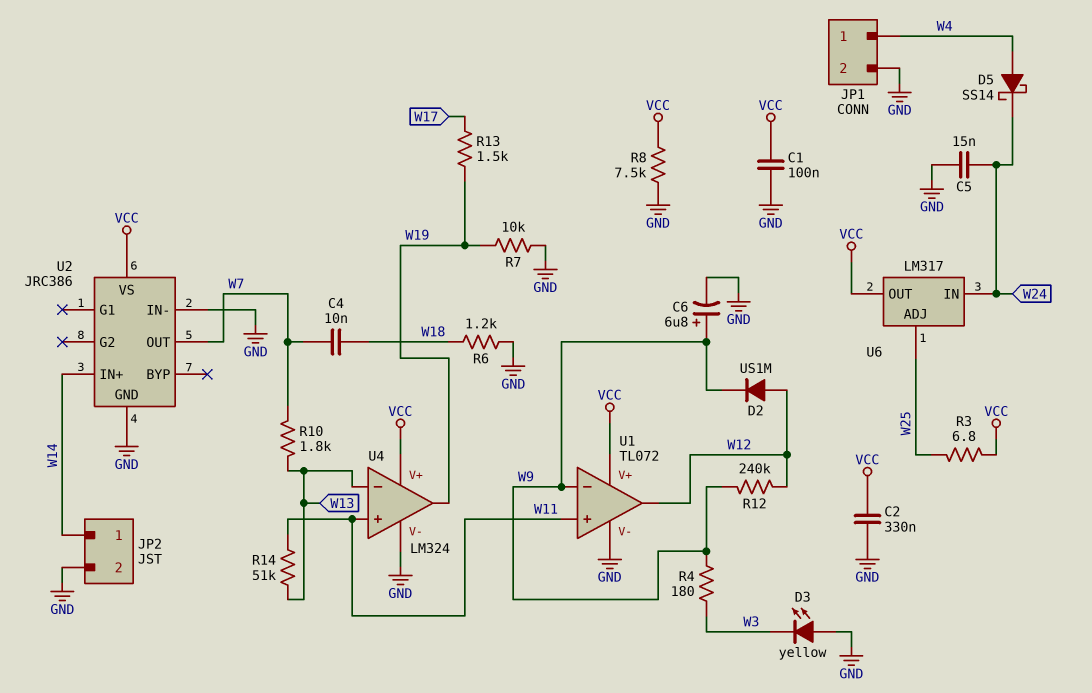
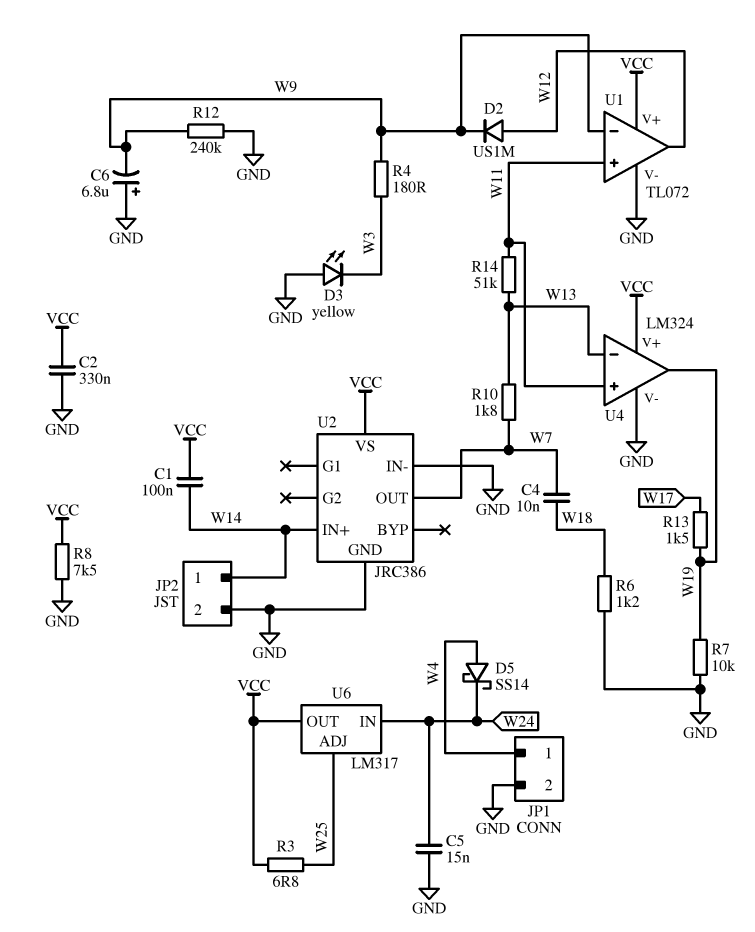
C1: 100nF (GND, VCC) -> 100nF (VCC, W14)
C6: 6.8uF (plus W9, minus GND) -> 6.8uF (plus GND, minus W9)
R12: 240k (W9, W12) -> 240k (GND, W9)

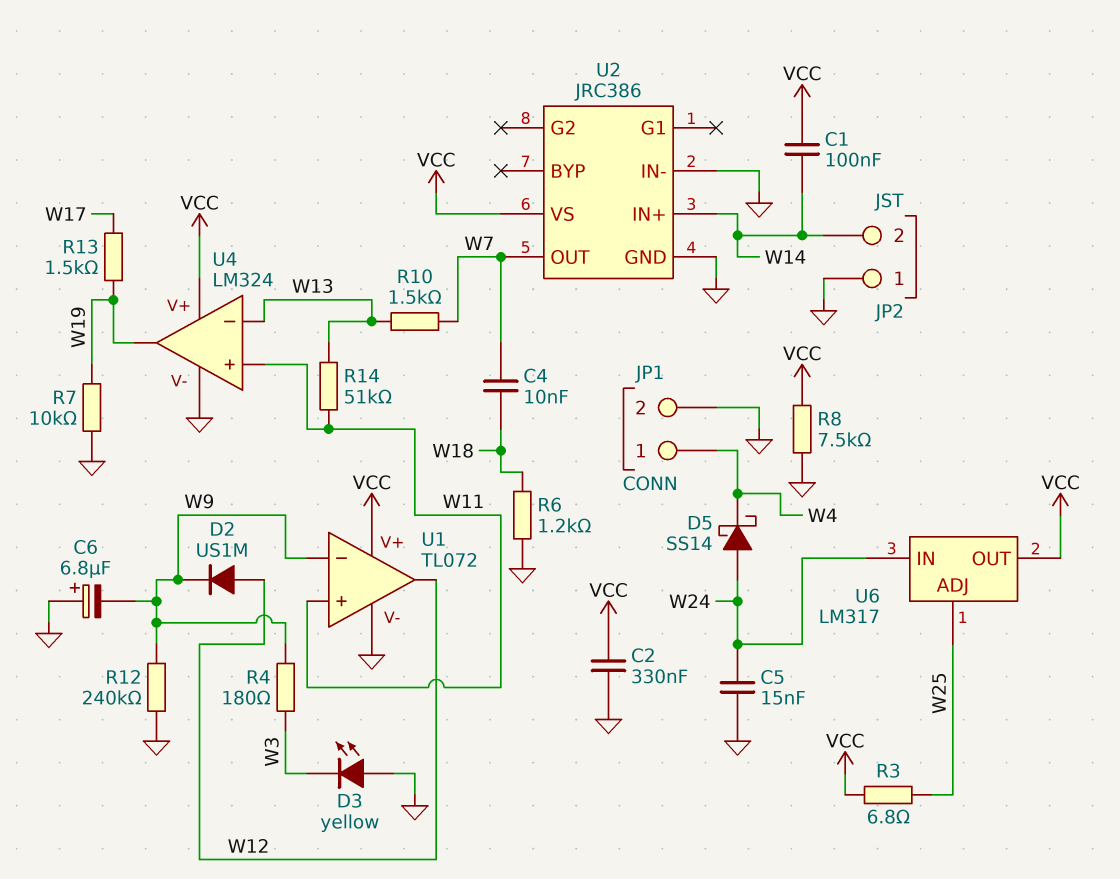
D5: schottky SS14 (A W4, K W24) -> schottky SS14 (A W24, K W4)
JP2 pin 1: W14 -> GND
JP2 pin 2: GND -> W14
R10: 1.8k (W7, W13) -> 1.5k (W7, W13)

